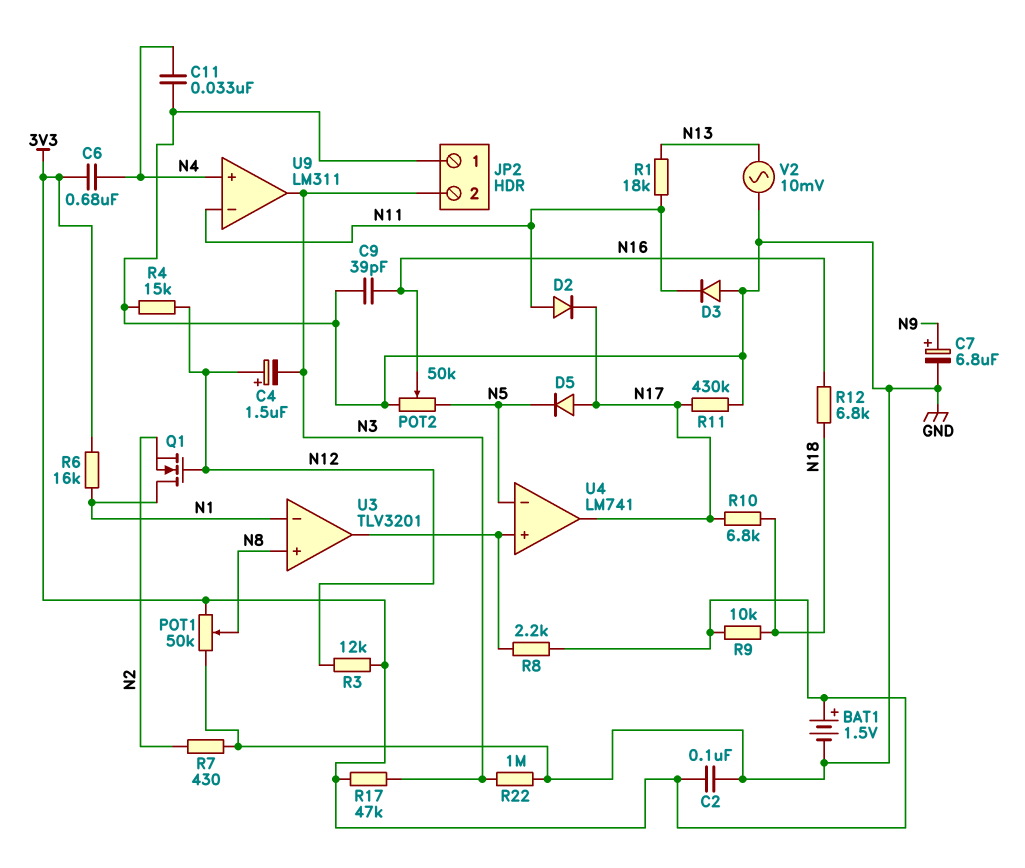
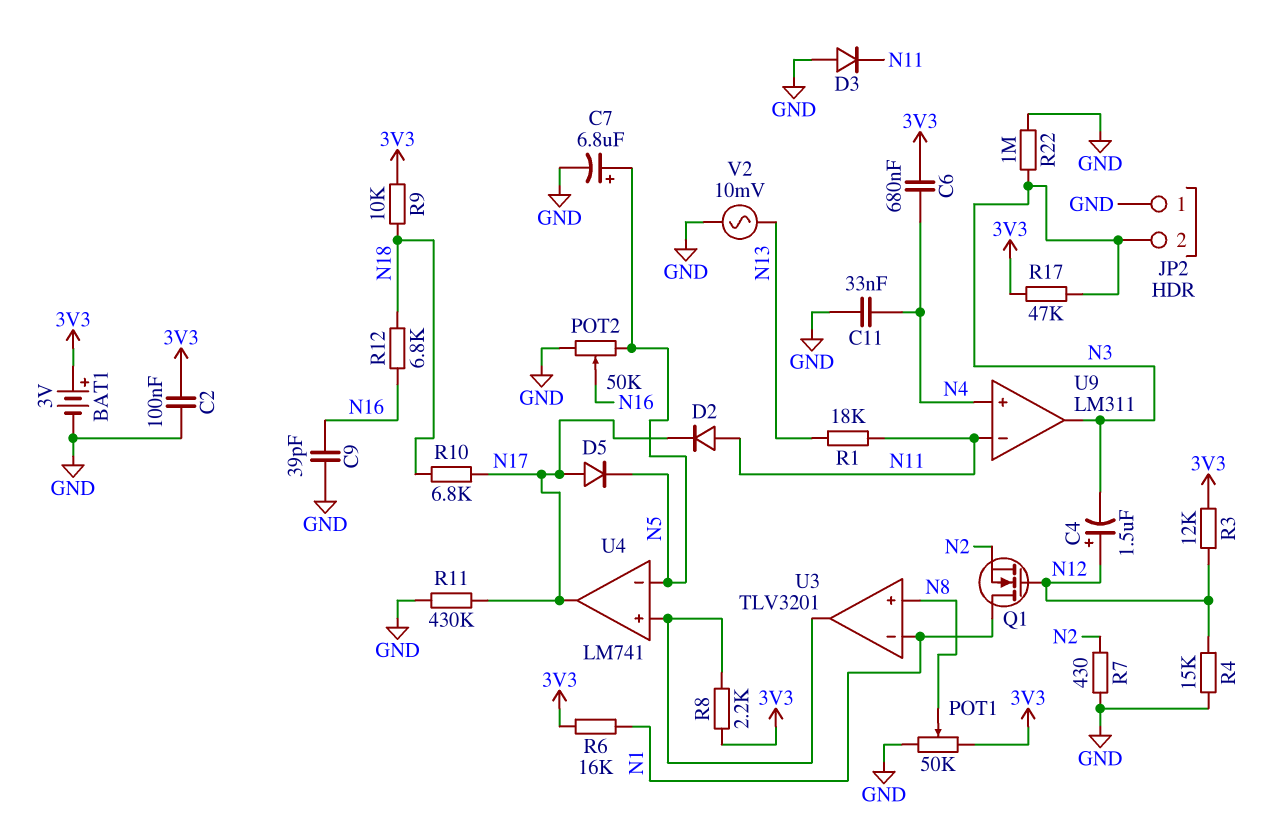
BAT1: 1.5V (plus 3V3, minus GND) -> 3V (plus 3V3, minus GND)
C7: 6.8uF (plus N9, minus GND) -> 6.8uF (plus N5, minus GND)

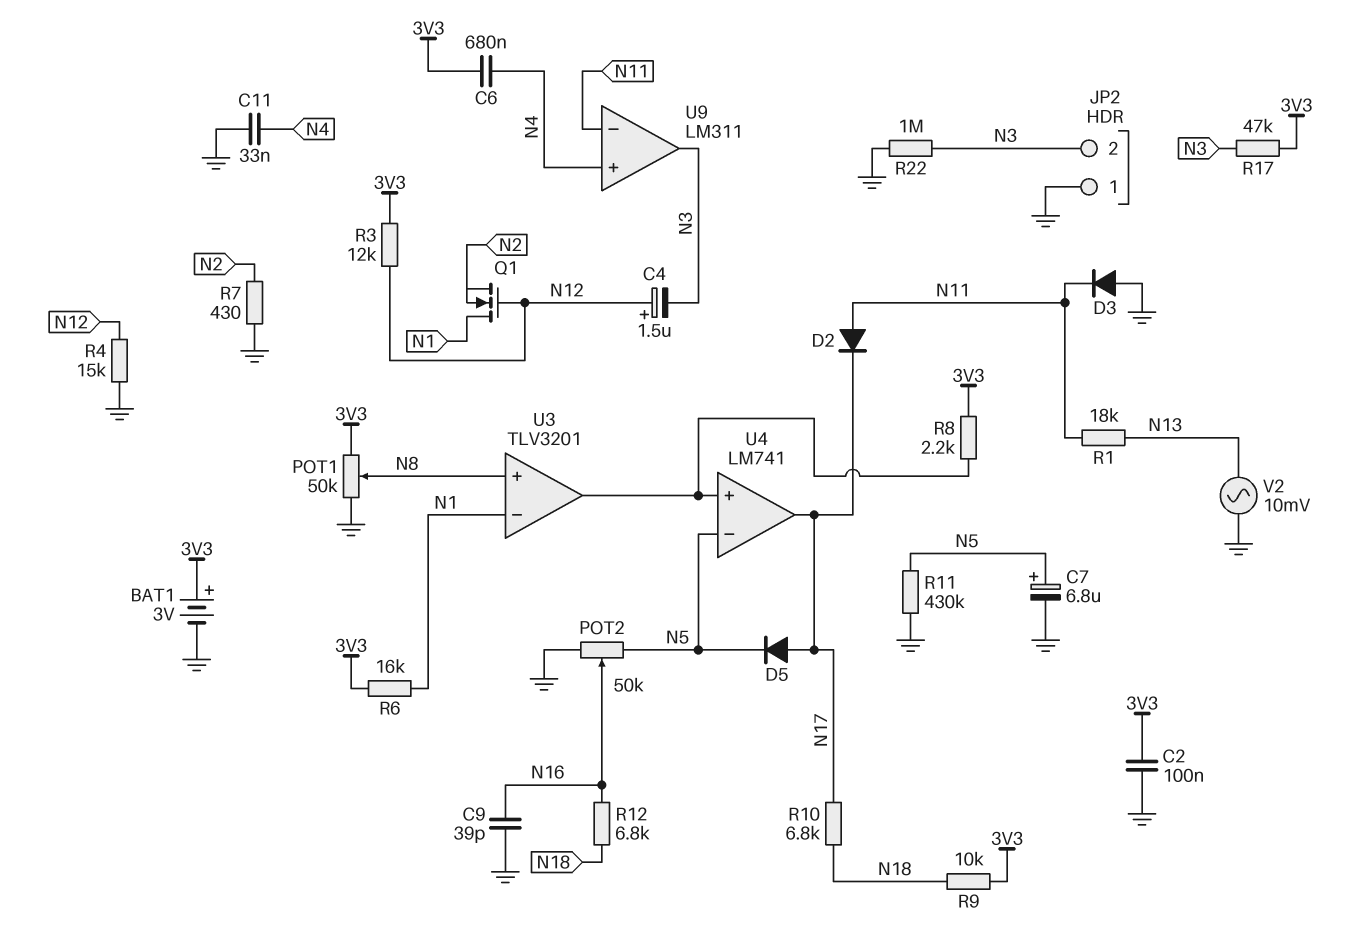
R11: 430k (GND, N17) -> 430k (GND, N5)

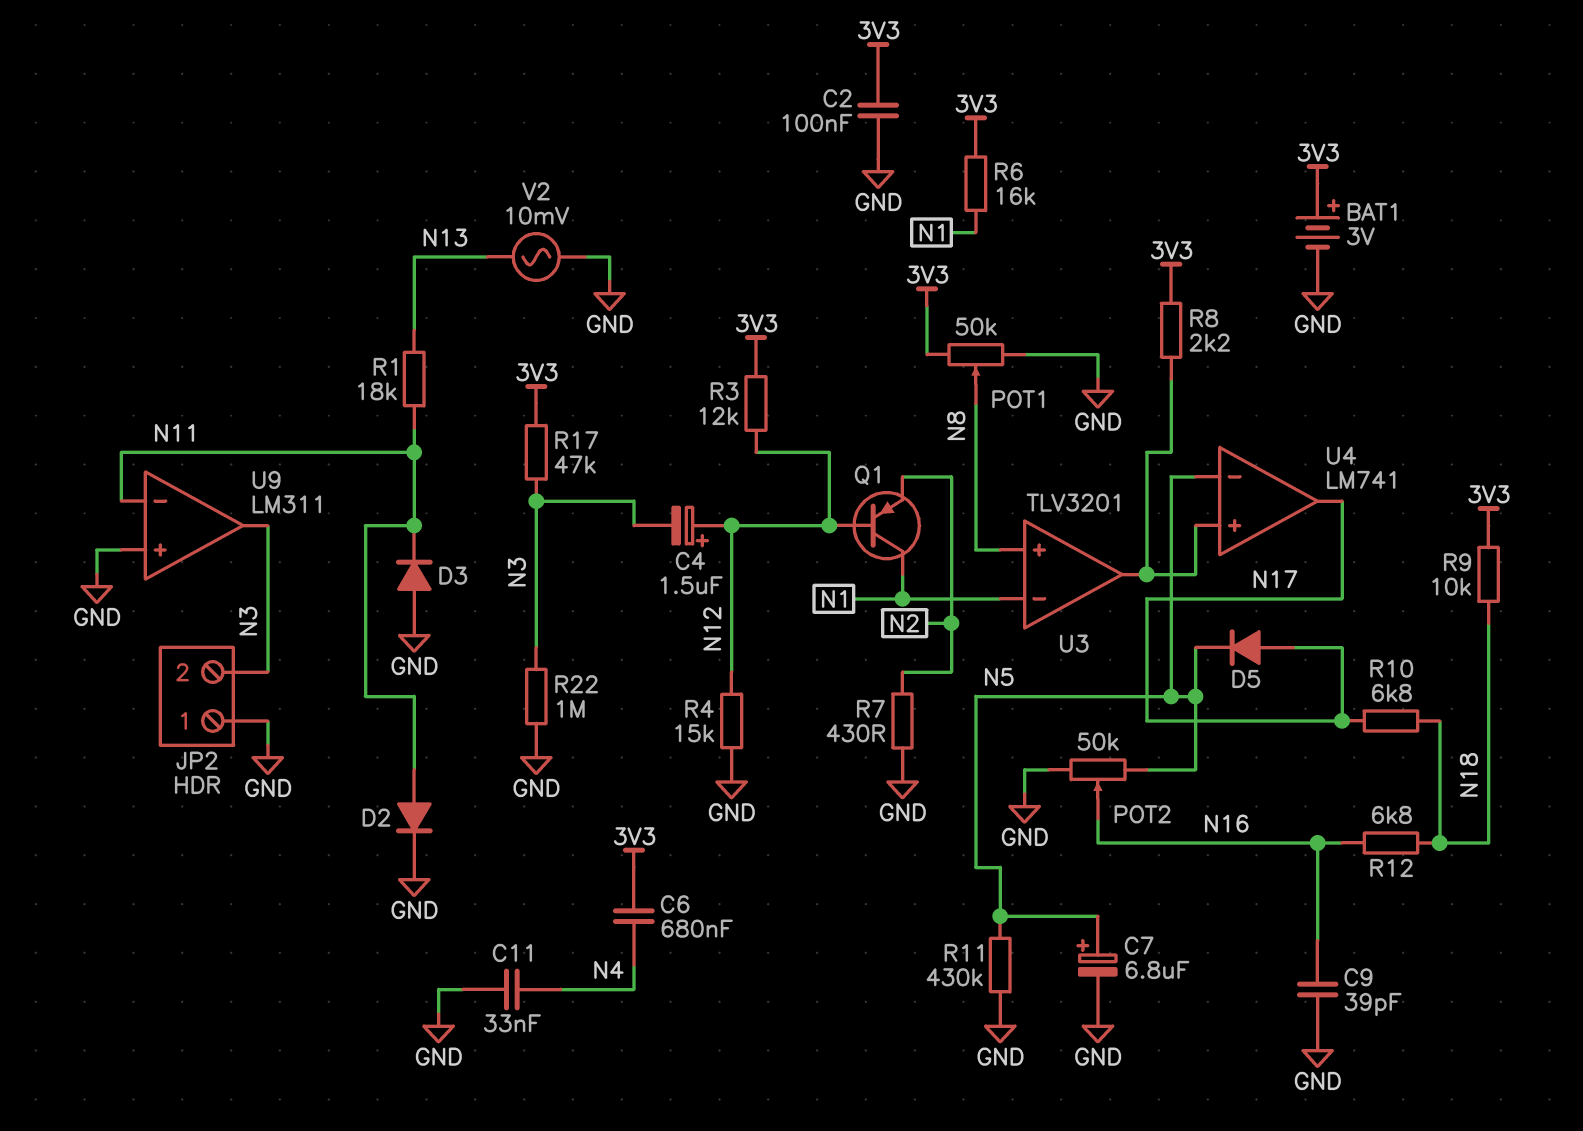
D2: diode (A N11, K N17) -> diode (A N11, K GND)
Q1: NMOS (G N12, D N1, S N2) -> PNP (B N12, C N1, E N2)
U9 pin in+: N4 -> GND

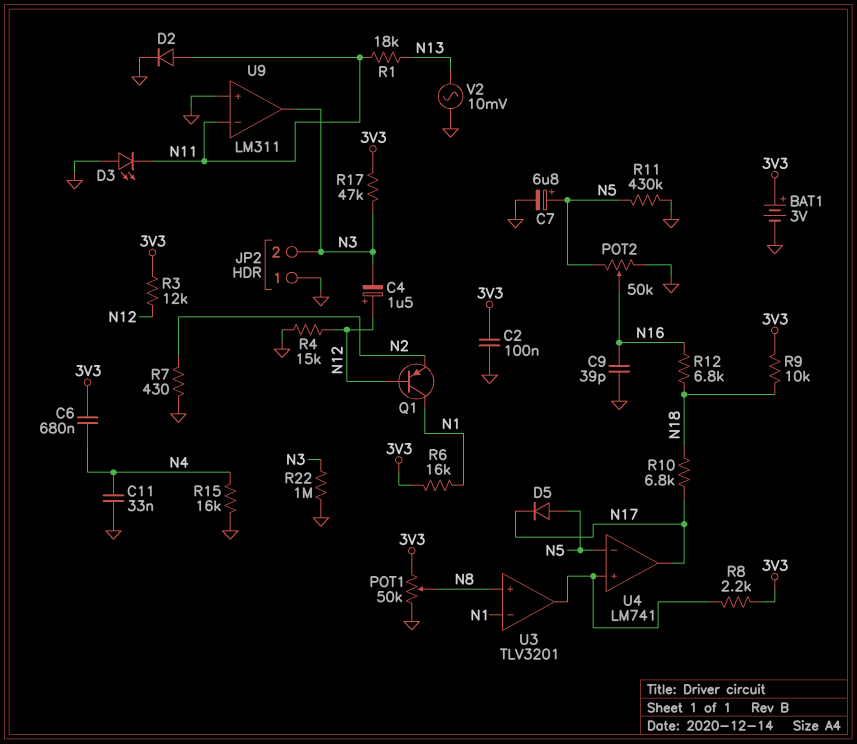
D3: diode (A GND, K N11) -> LED (A GND, K N11)
D5: diode (A N17, K N5) -> diode (A N5, K N17)
R15: none -> 16k (GND, N4)

